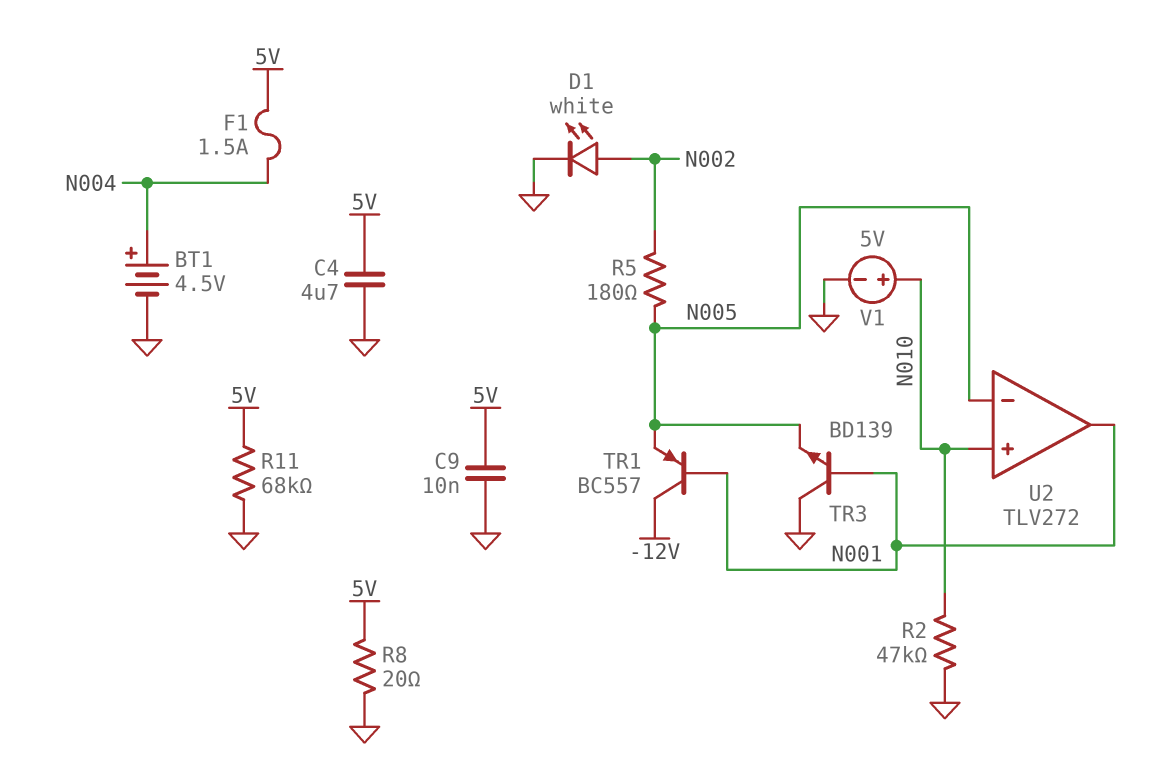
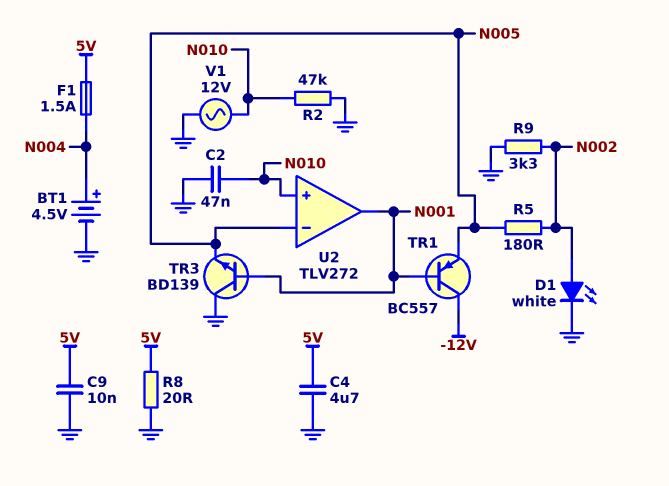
C2: none -> 47nF (GND, N010)
R9: none -> 3.3k (GND, N002)
R11: 68k (5V, GND) -> none
V1: 5V (plus N010, minus GND) -> AC 12V (GND, N010)

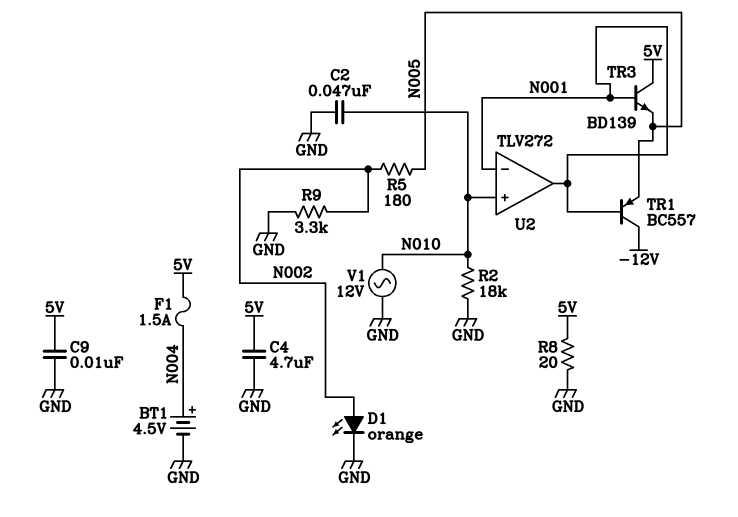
D1: LED white (A N002, K GND) -> LED orange (A N002, K GND)
R2: 47k (GND, N010) -> 18k (GND, N010)
TR3: NPN BD139 (B N001, C GND, E N005) -> NPN BD139 (B N001, C 5V, E N005)
U2 pin in-: N005 -> N001

